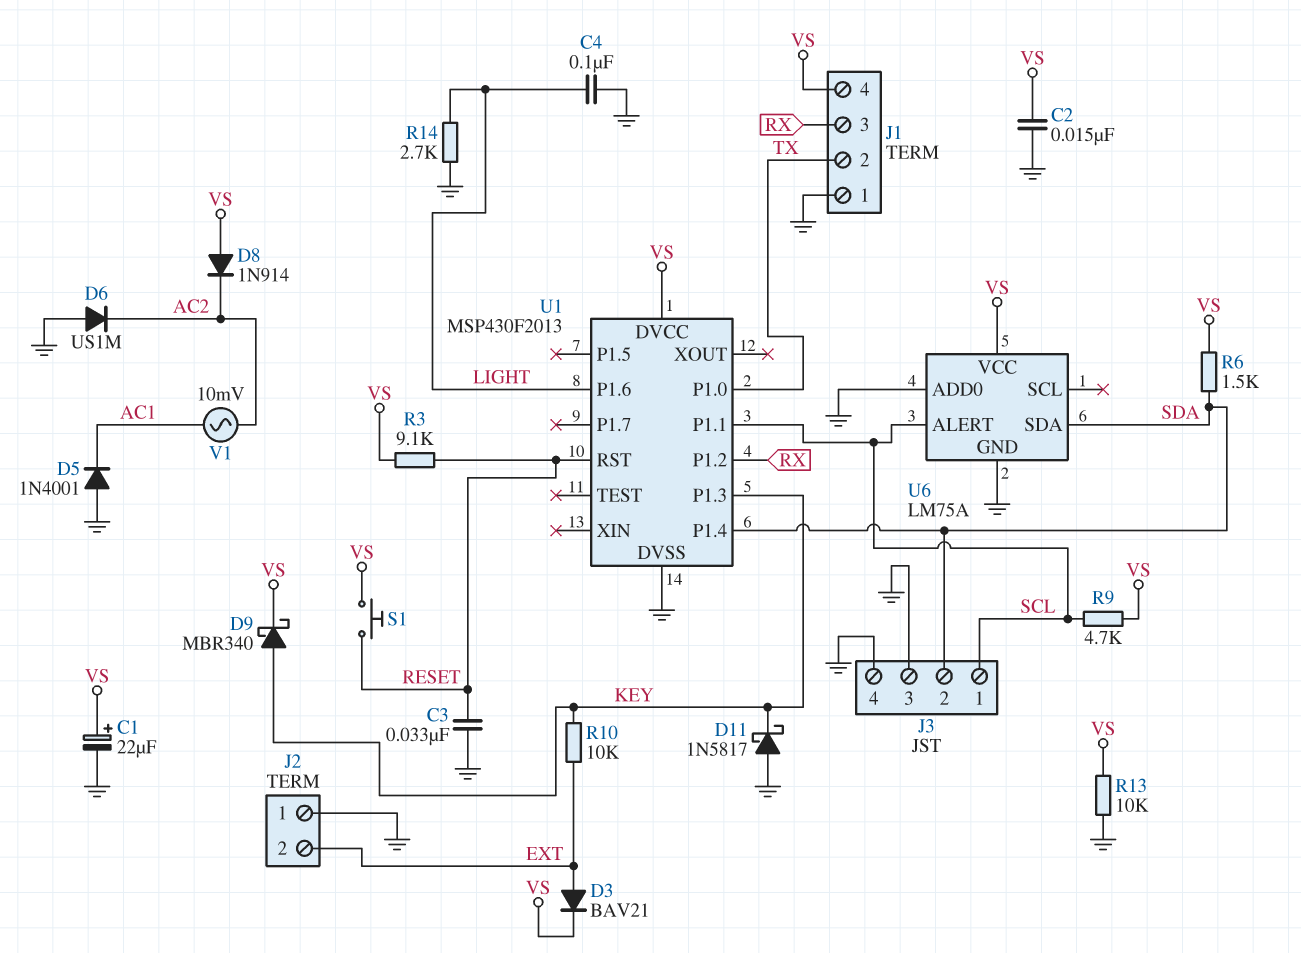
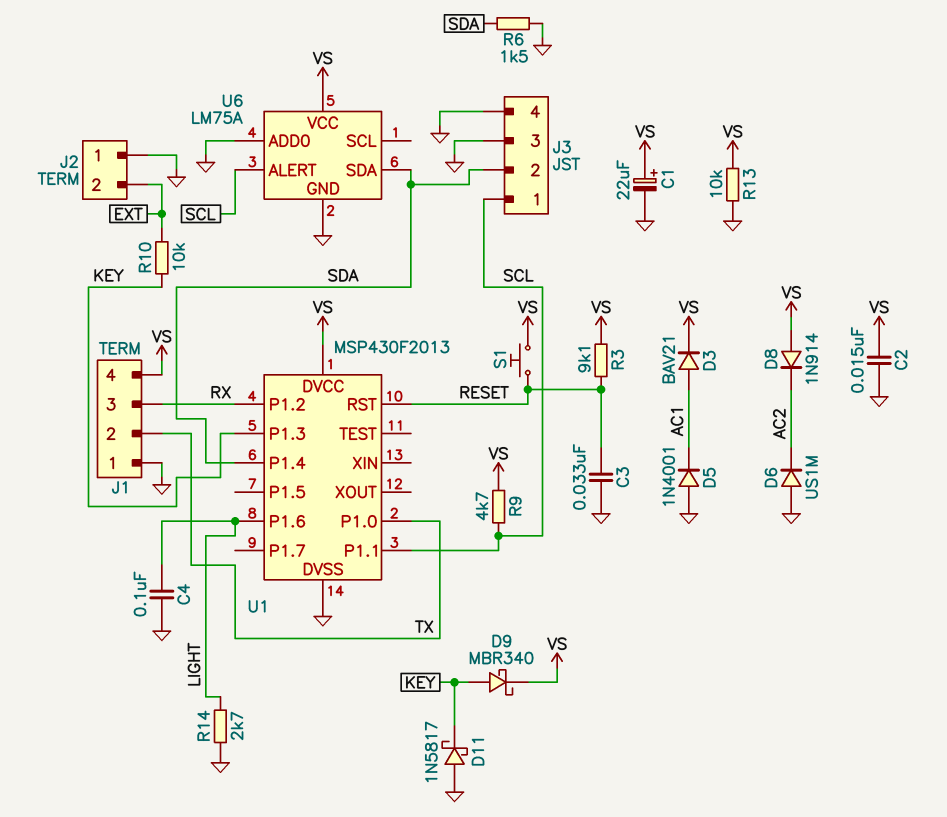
D3: diode BAV21 (A EXT, K VS) -> diode BAV21 (A AC1, K VS)
R6: 1.5k (SDA, VS) -> 1.5k (GND, SDA)
V1: AC 10mV (AC1, AC2) -> none

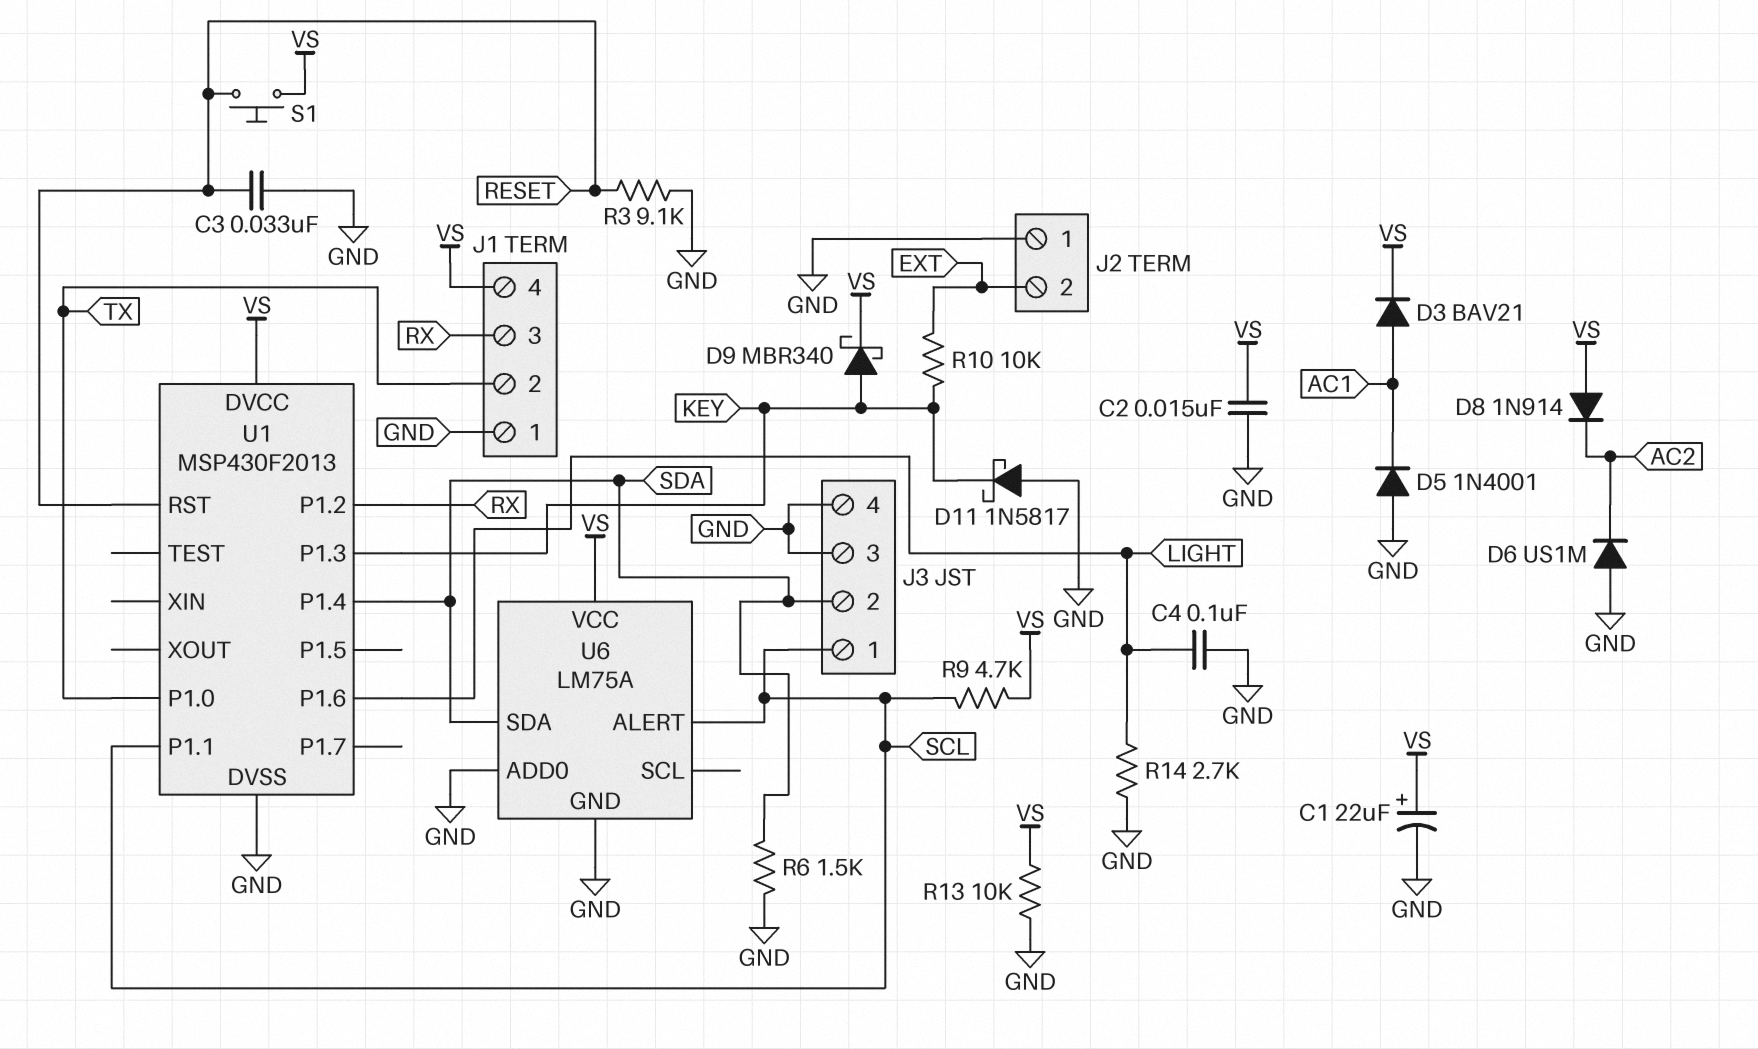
R3: 9.1k (RESET, VS) -> 9.1k (GND, RESET)

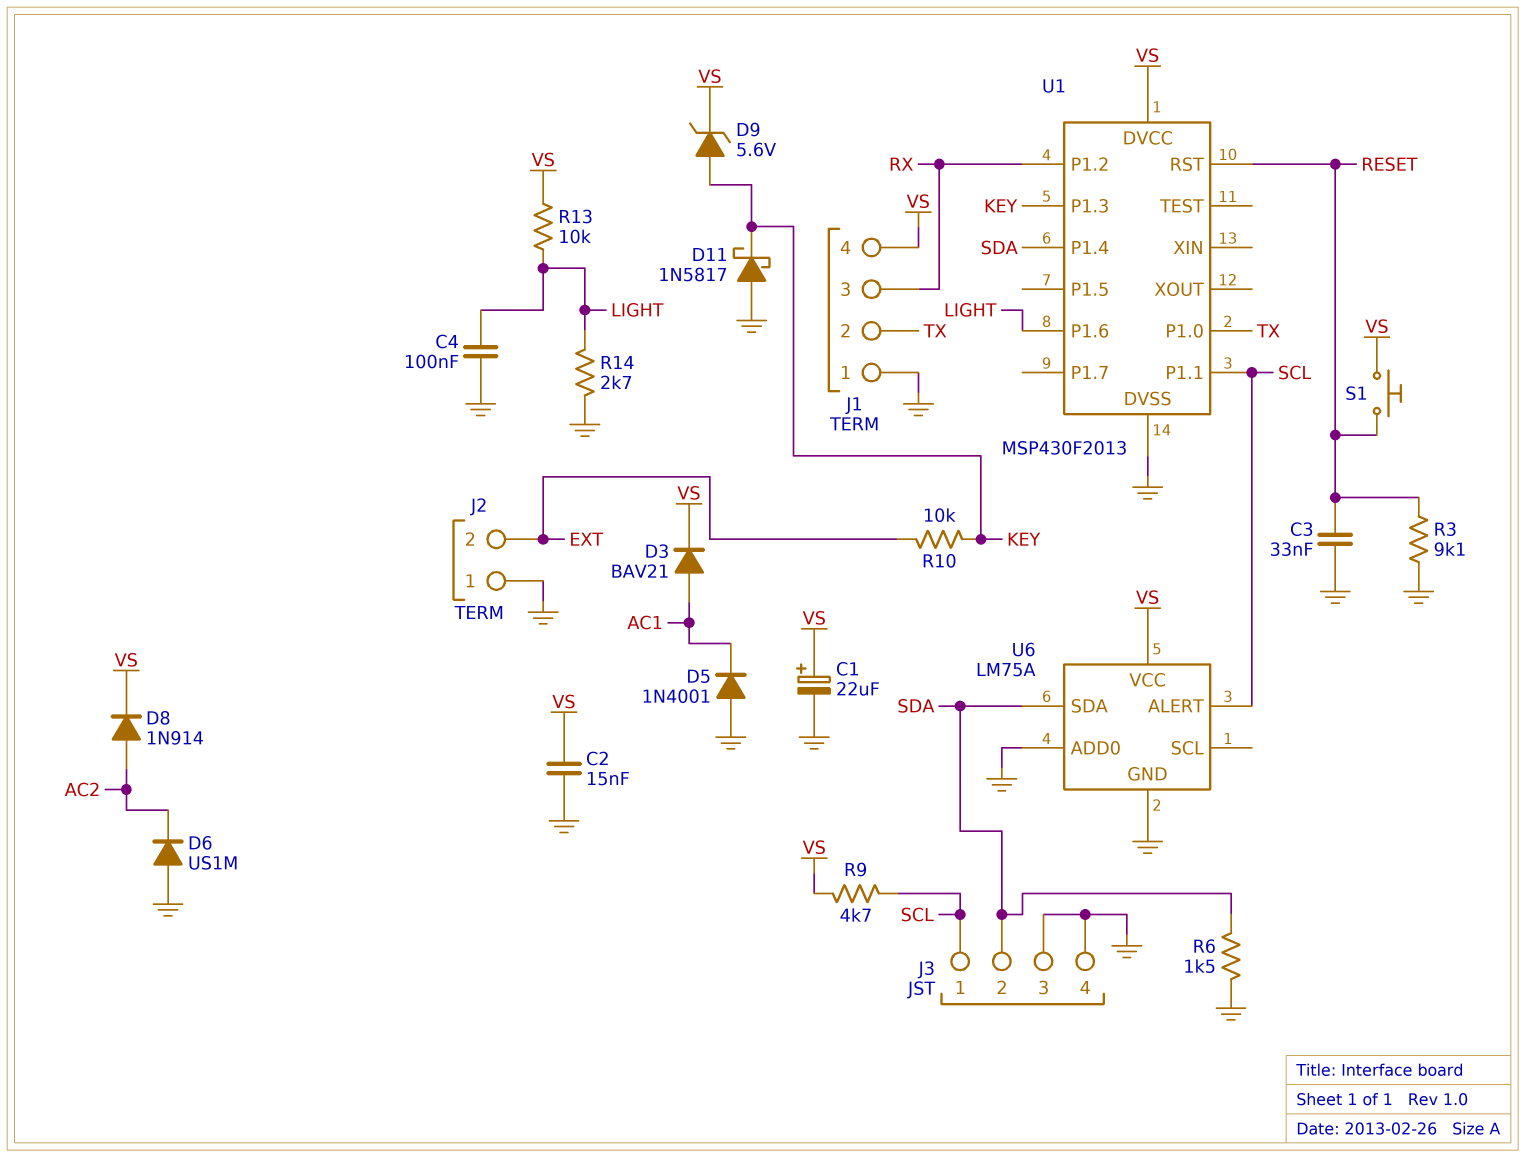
D8: diode 1N914 (A VS, K AC2) -> diode 1N914 (A AC2, K VS)
D9: schottky MBR340 (A KEY, K VS) -> zener 5.6V (A KEY, K VS)
R13: 10k (GND, VS) -> 10k (LIGHT, VS)

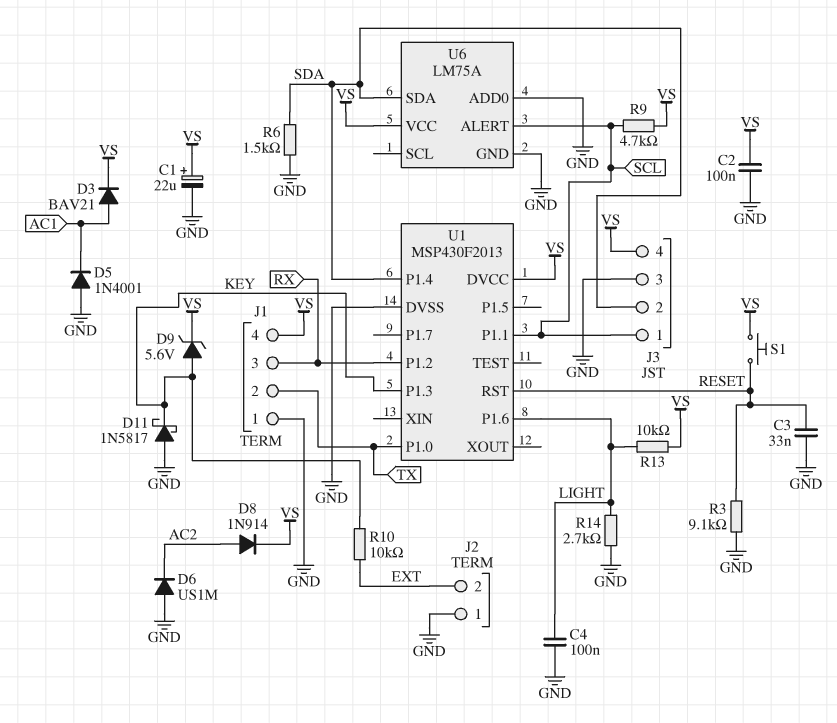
C2: 15nF (GND, VS) -> 100nF (GND, VS)
J3 pin 4: GND -> VS

